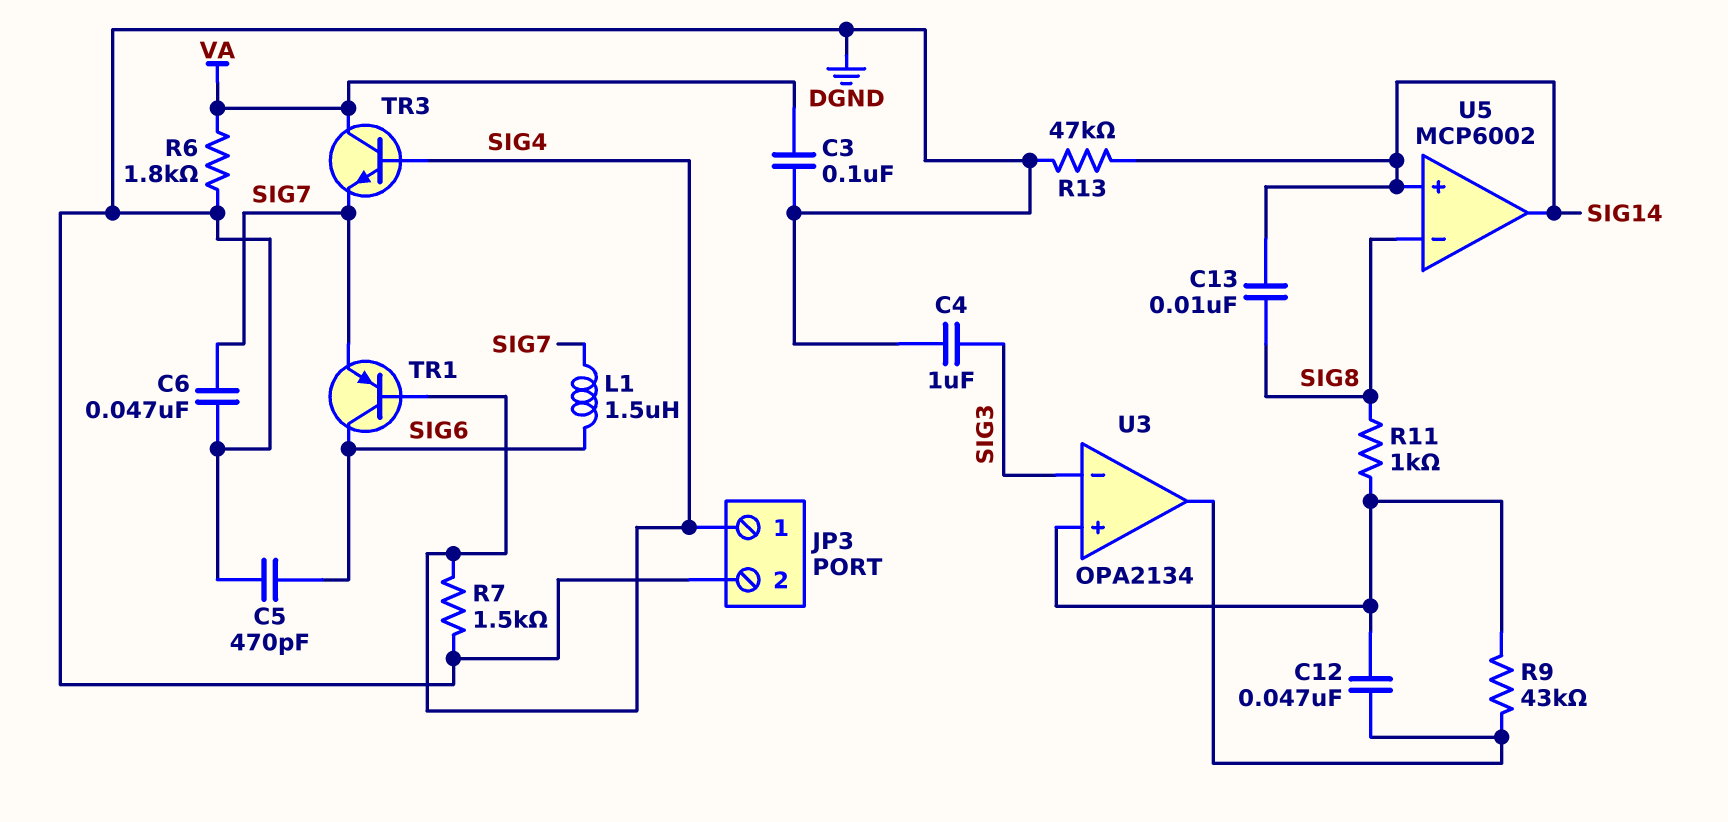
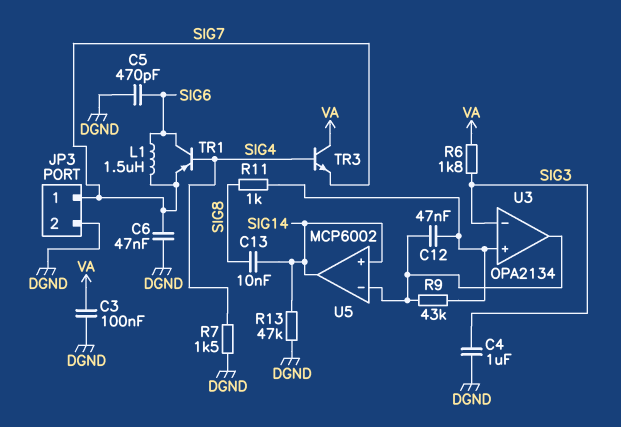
JP3 pin 1: SIG4 -> SIG7
R6: 1.8k (DGND, VA) -> 1.8k (SIG3, VA)
U5 pin in-: SIG8 -> U3/out

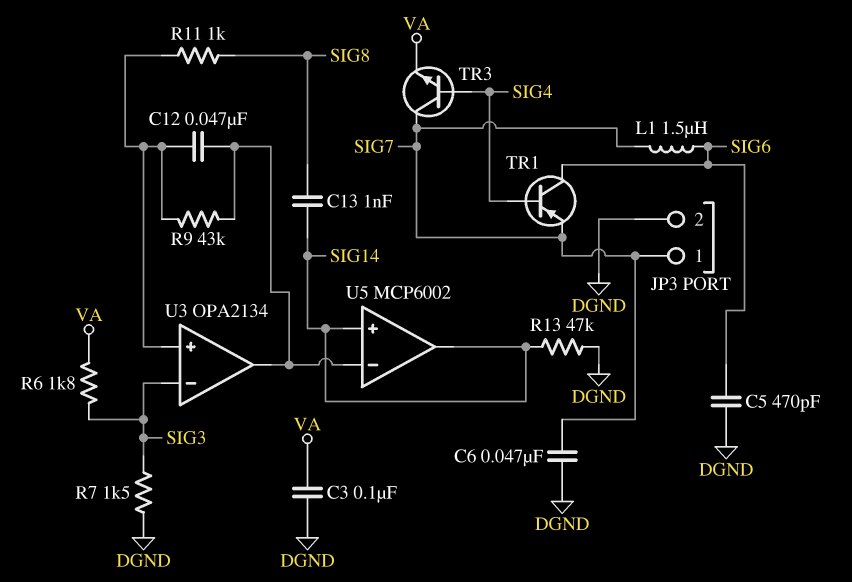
C4: 1uF (DGND, SIG3) -> none
C13: 10nF (SIG8, SIG14) -> 1nF (SIG8, SIG14)
R7: 1.5k (DGND, SIG4) -> 1.5k (DGND, SIG3)
TR3: NPN (B SIG4, C VA, E SIG7) -> NPN (B SIG4, C SIG7, E VA)

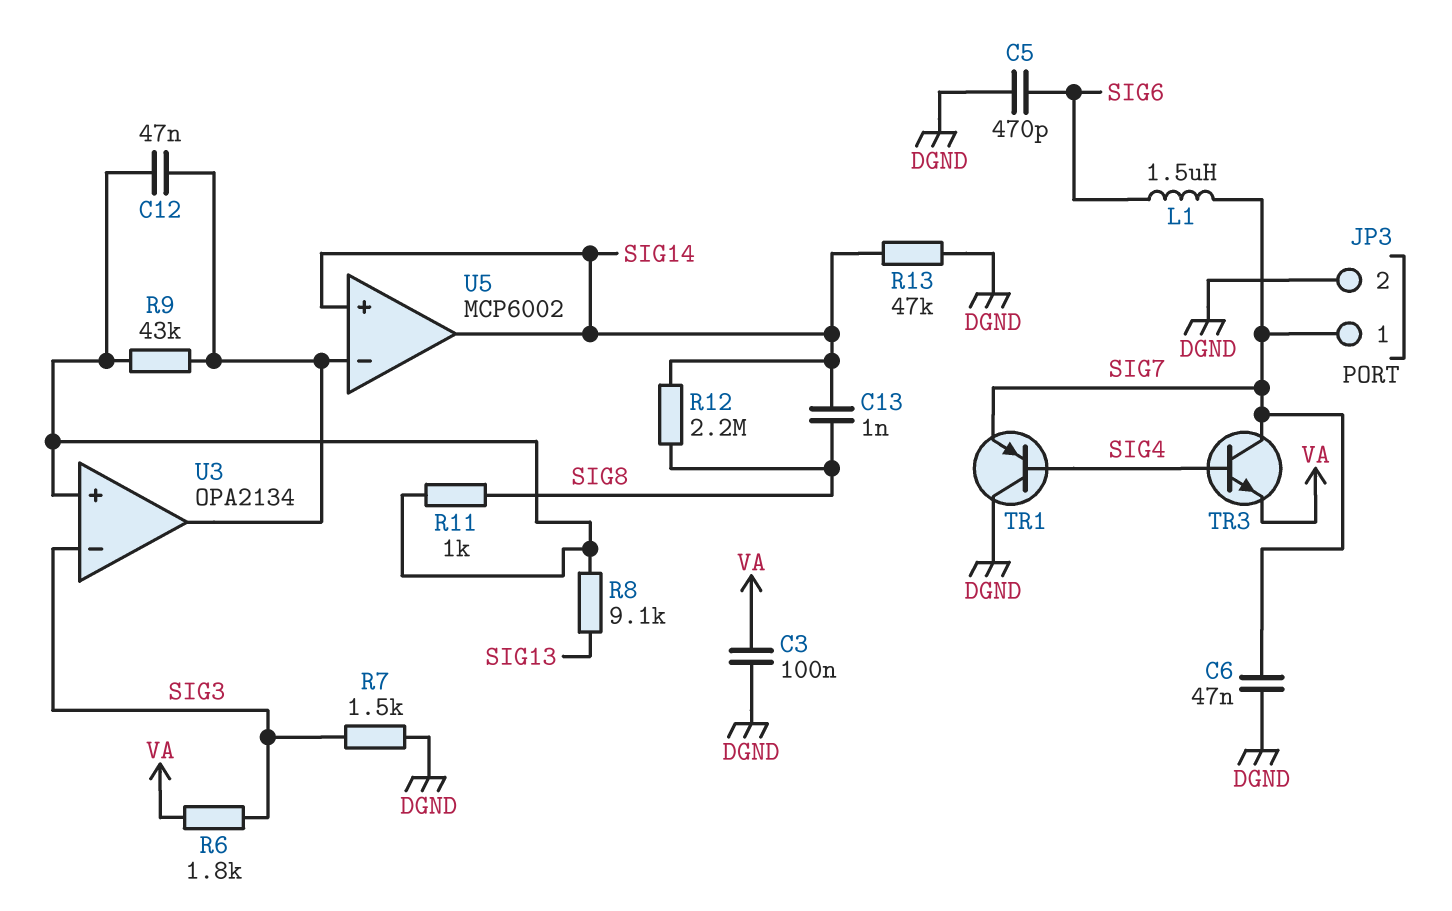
R8: none -> 9.1k (SIG13, U3/in+)
R12: none -> 2.2M (SIG8, SIG14)
TR1: PNP (B SIG4, C SIG6, E SIG7) -> PNP (B SIG4, C DGND, E SIG7)

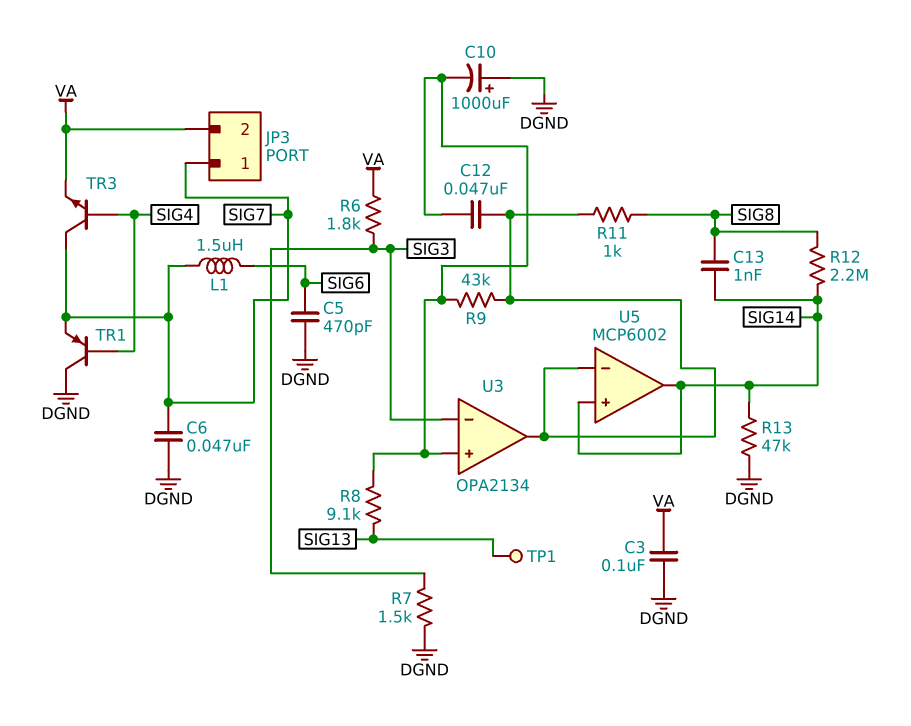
C10: none -> 1000uF (plus DGND, minus U3/in+)
JP3 pin 2: DGND -> VA
R11: 1k (SIG8, U3/in+) -> 1k (SIG8, U3/out)
TP1: none -> test point (SIG13)

